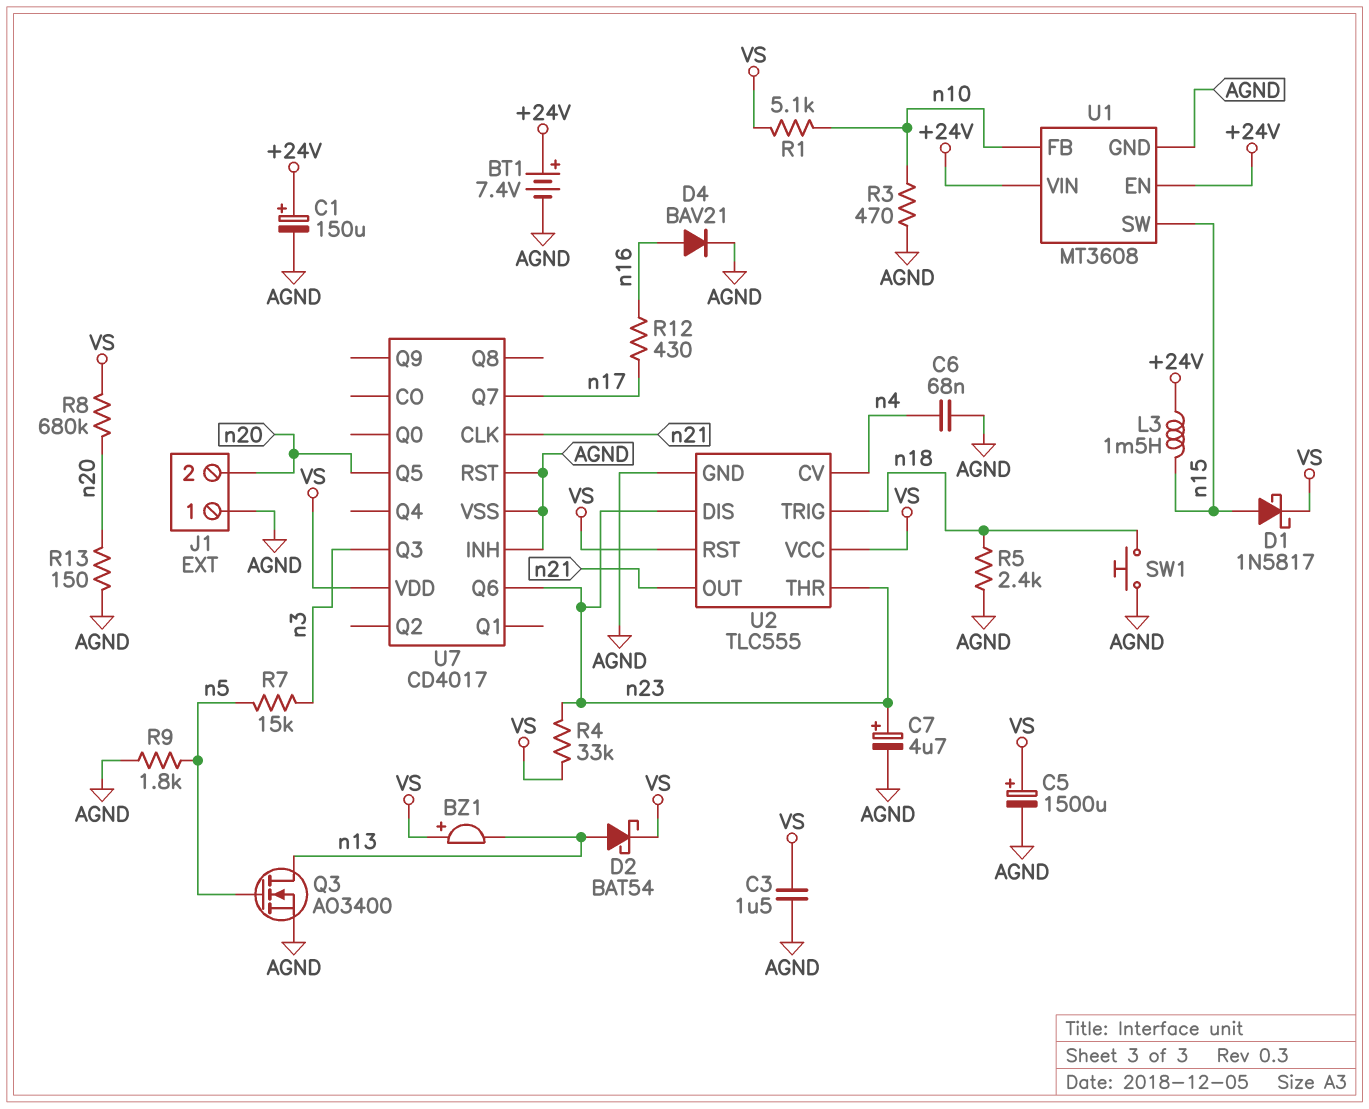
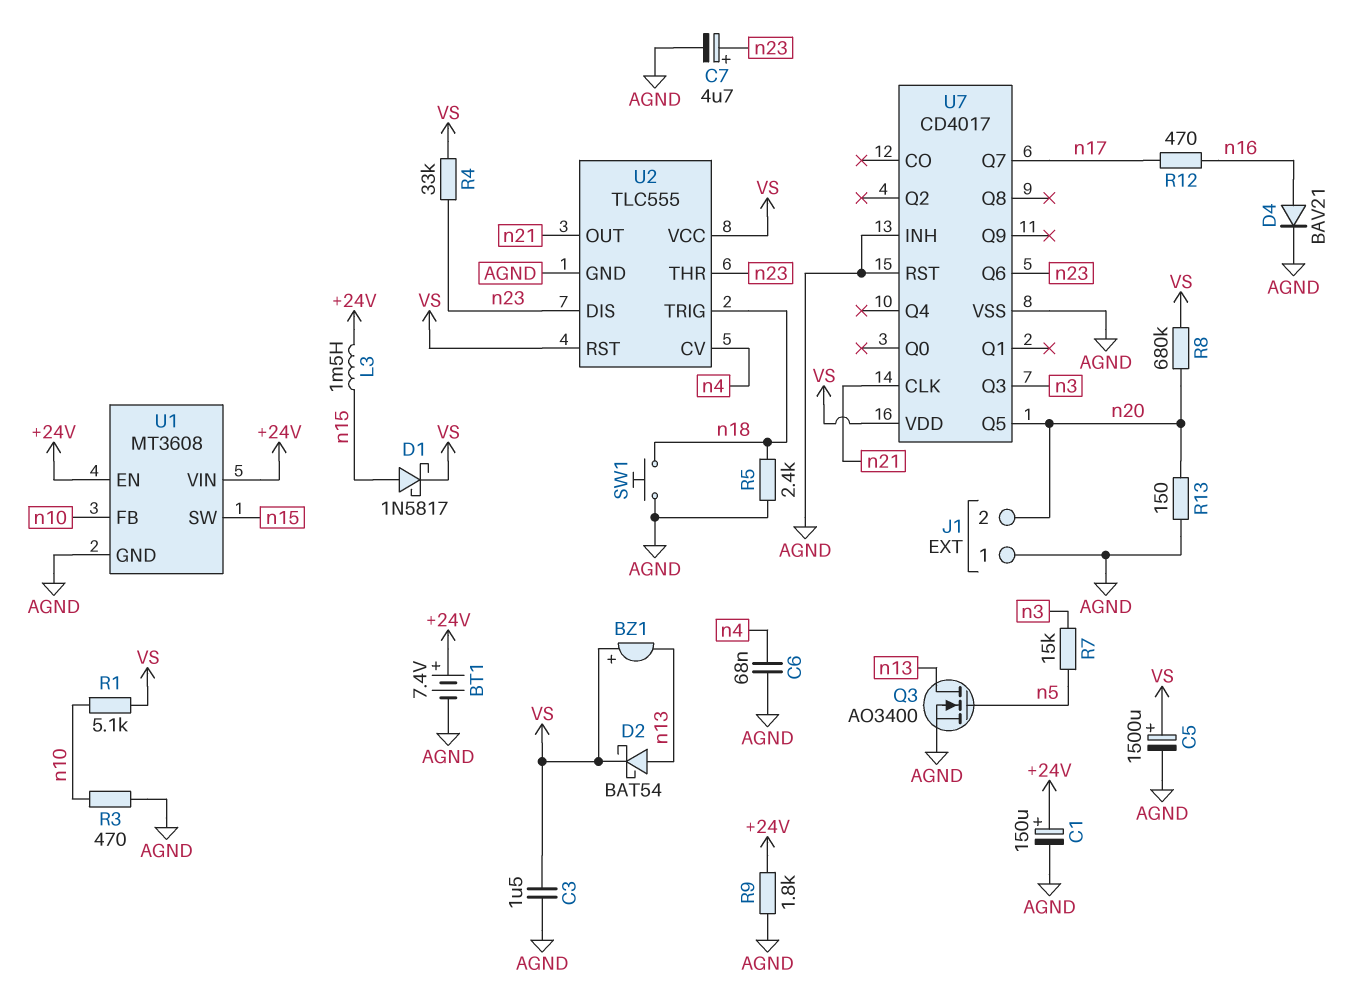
R9: 1.8k (AGND, n5) -> 1.8k (+24V, AGND)
R12: 430 (n16, n17) -> 470 (n16, n17)

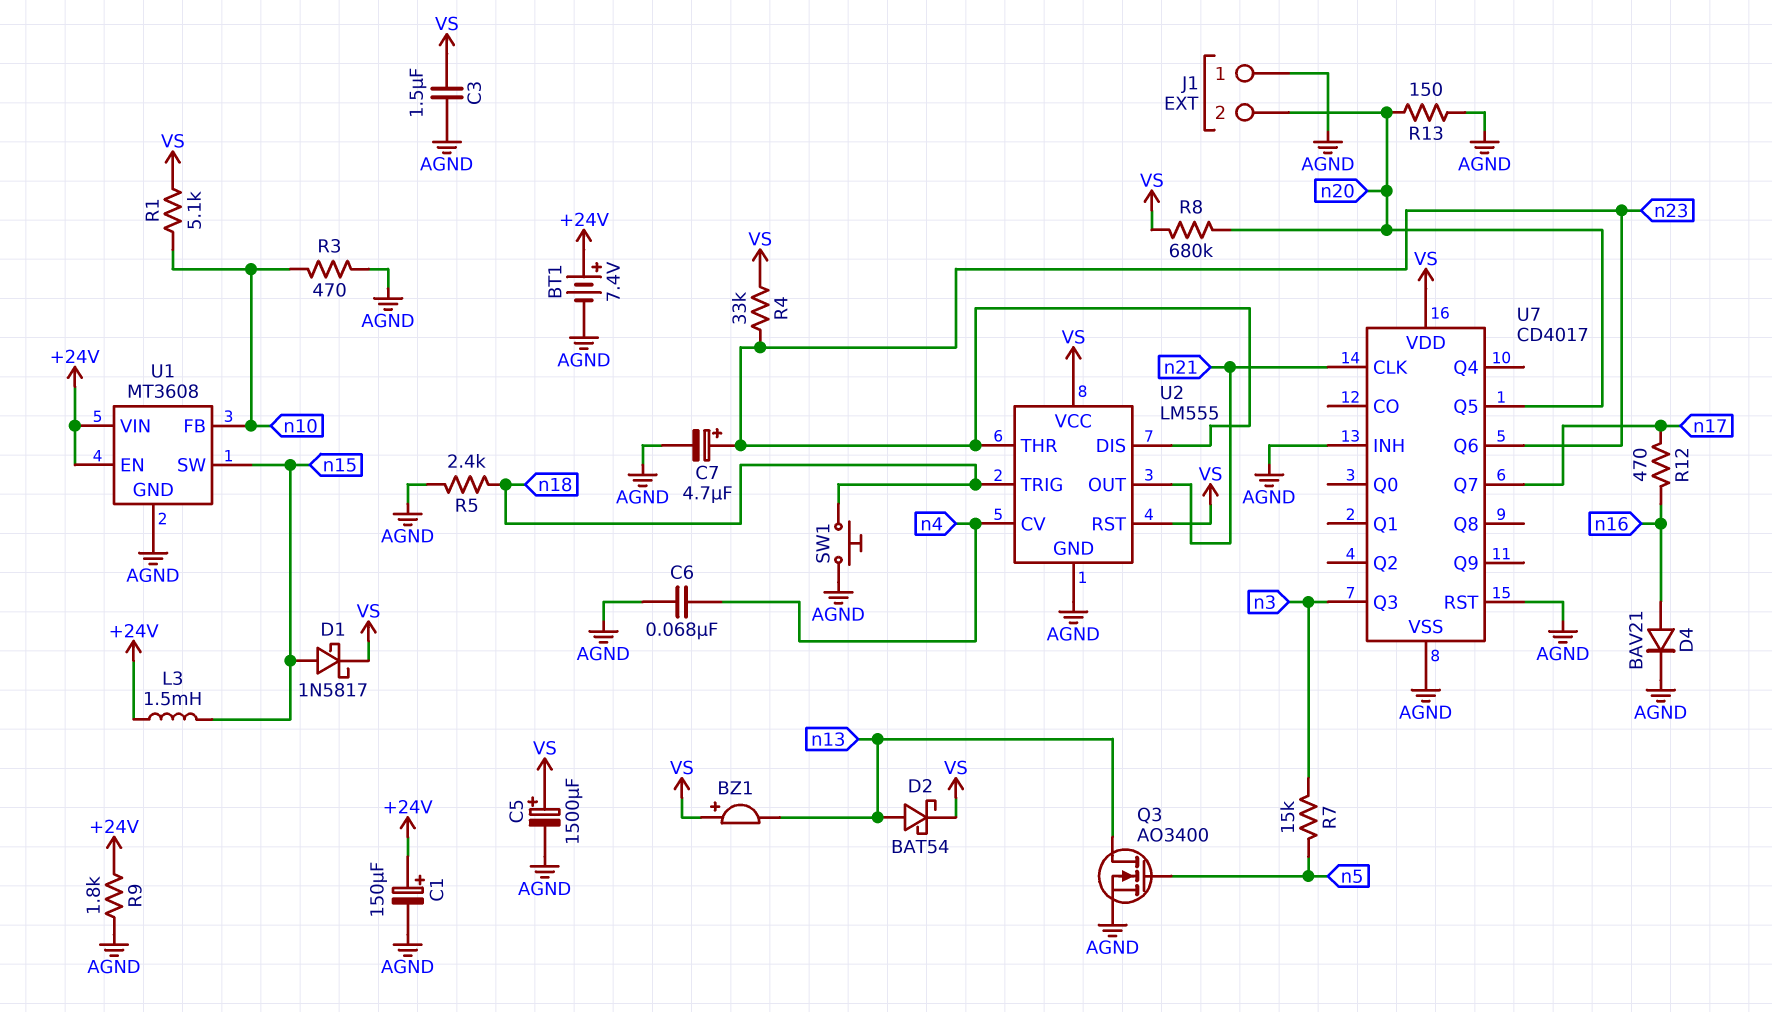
U2: TLC555 -> LM555

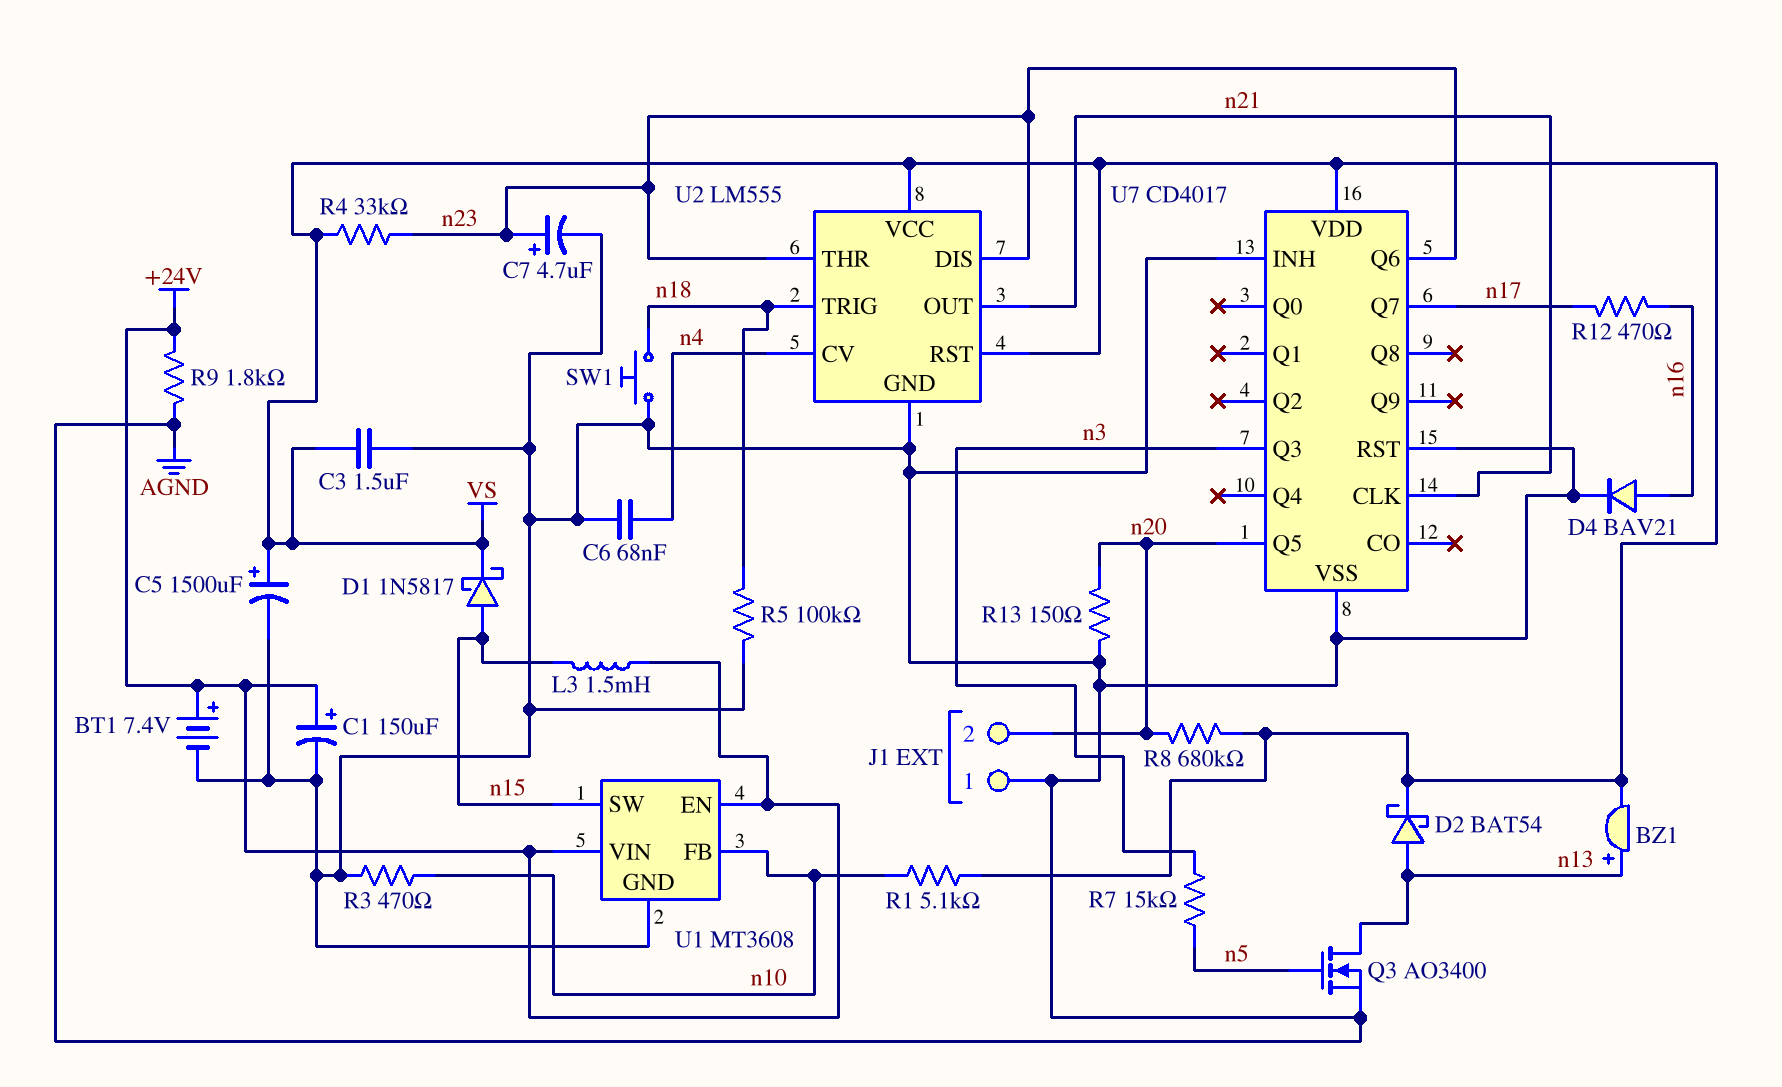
BZ1: buzzer (plus VS, minus n13) -> buzzer (plus n13, minus VS)
R5: 2.4k (AGND, n18) -> 100k (AGND, n18)

